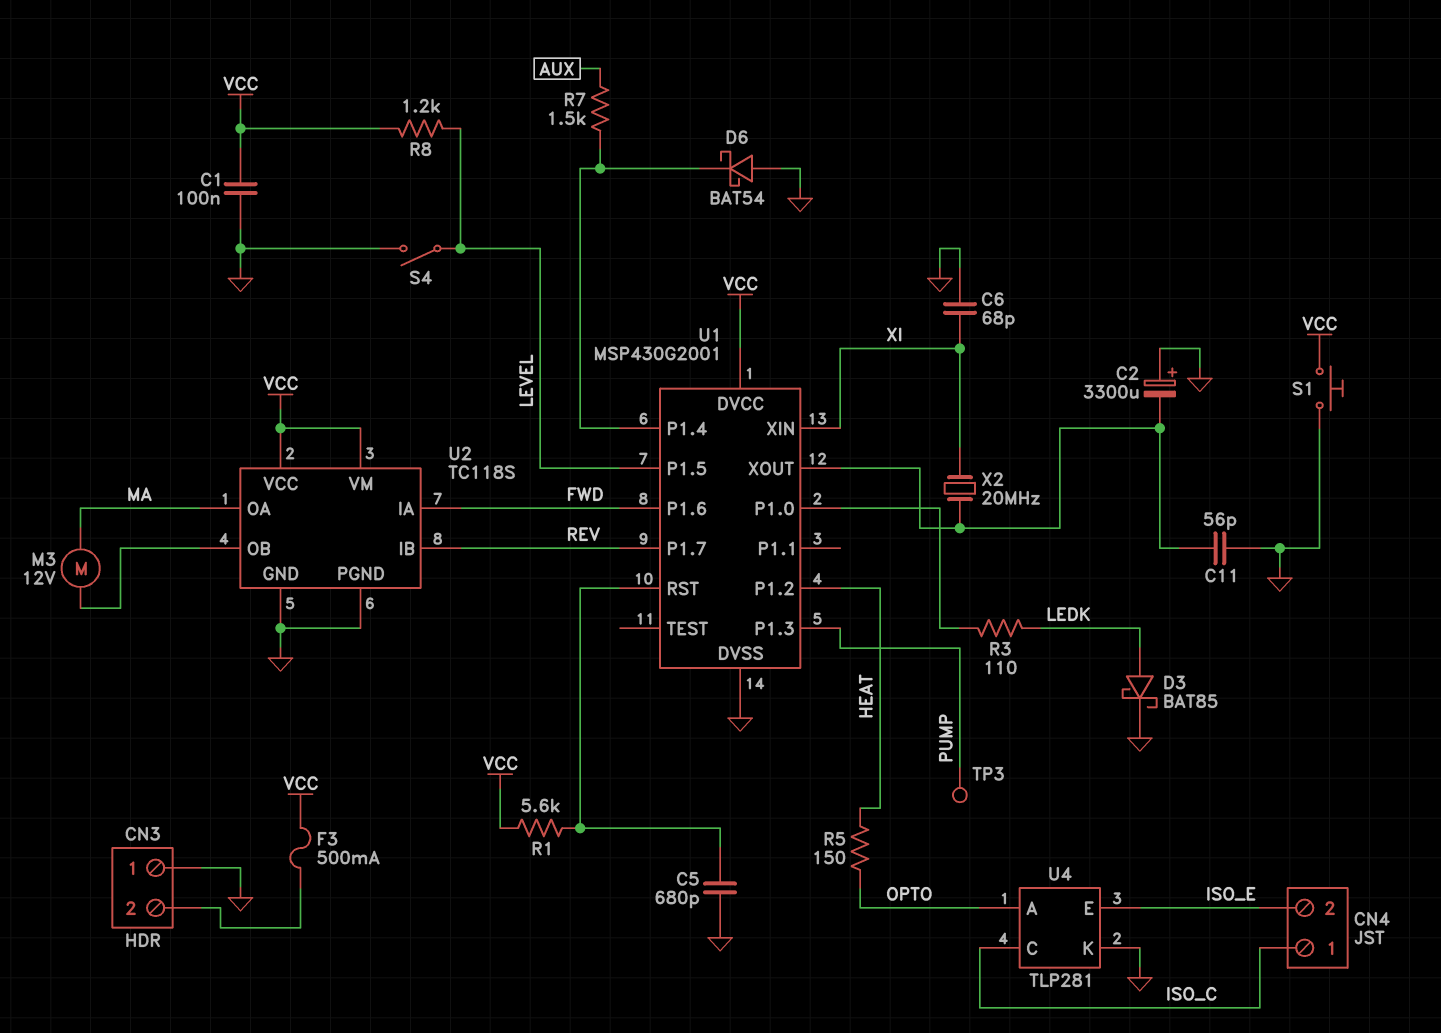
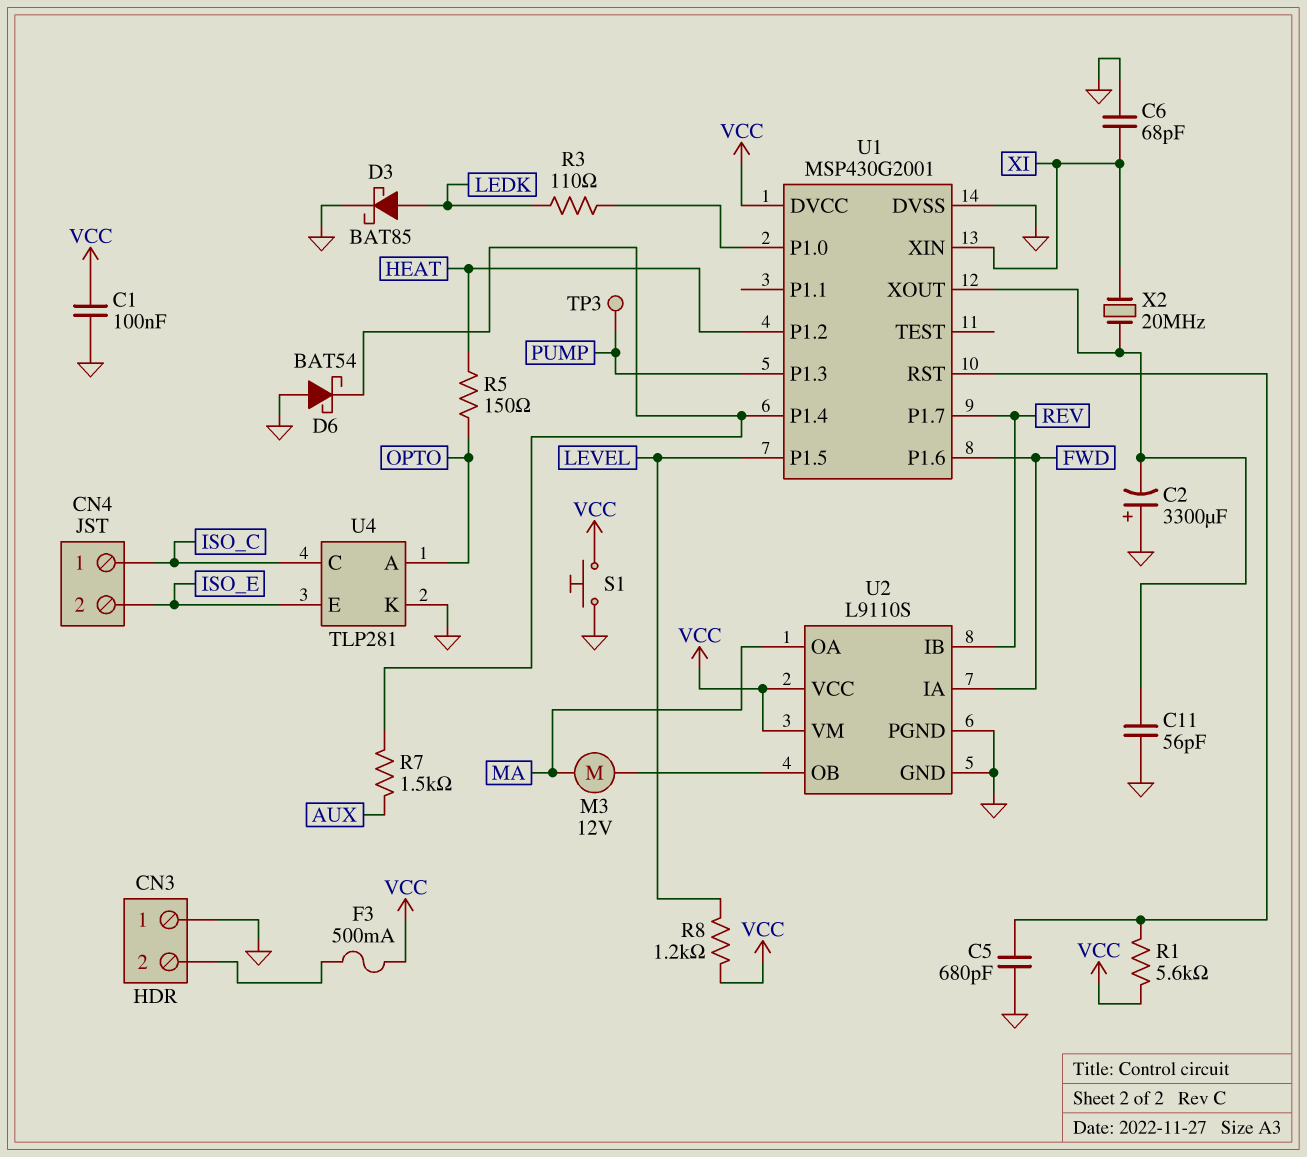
S4: switch (GND, LEVEL) -> none
U2: TC118S -> L9110S

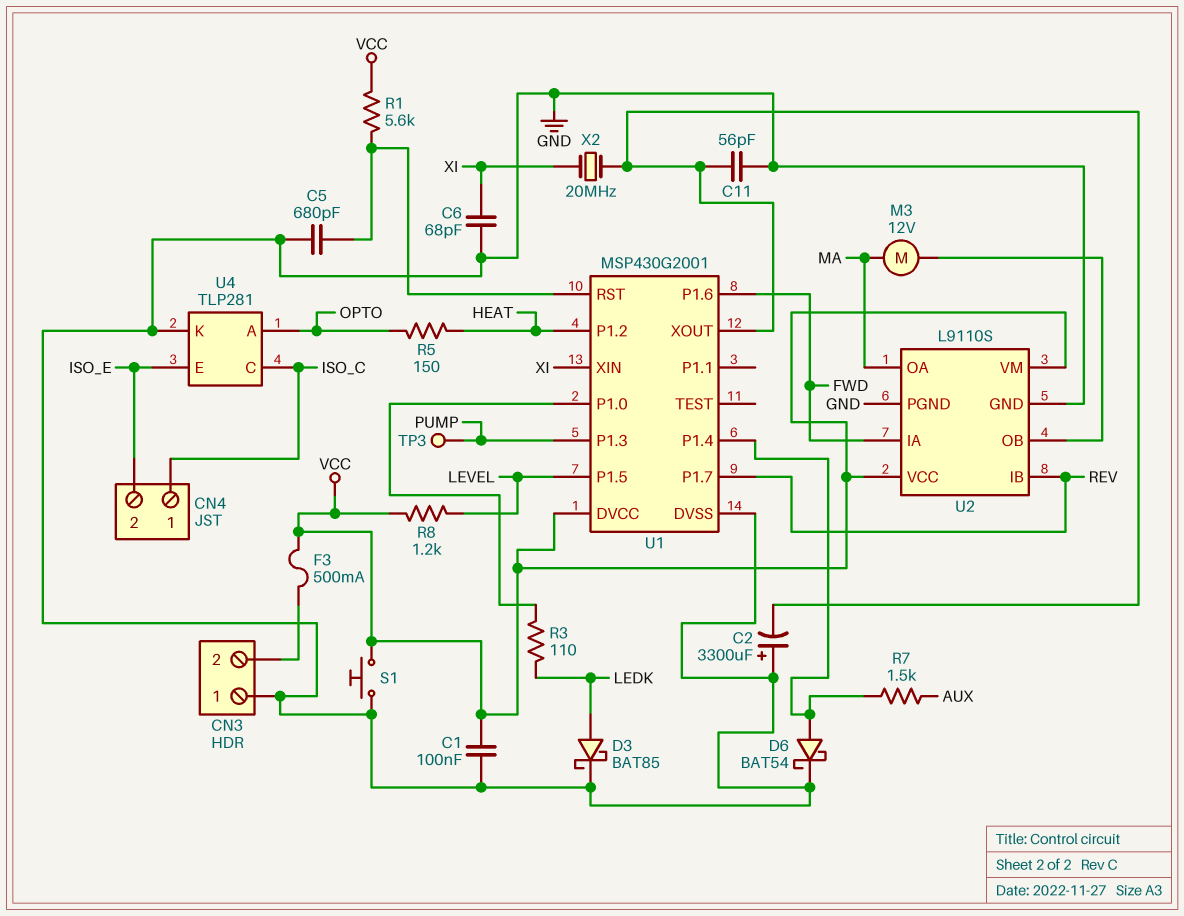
D6: schottky BAT54 (A GND, K U1/P1.4) -> schottky BAT54 (A U1/P1.4, K GND)

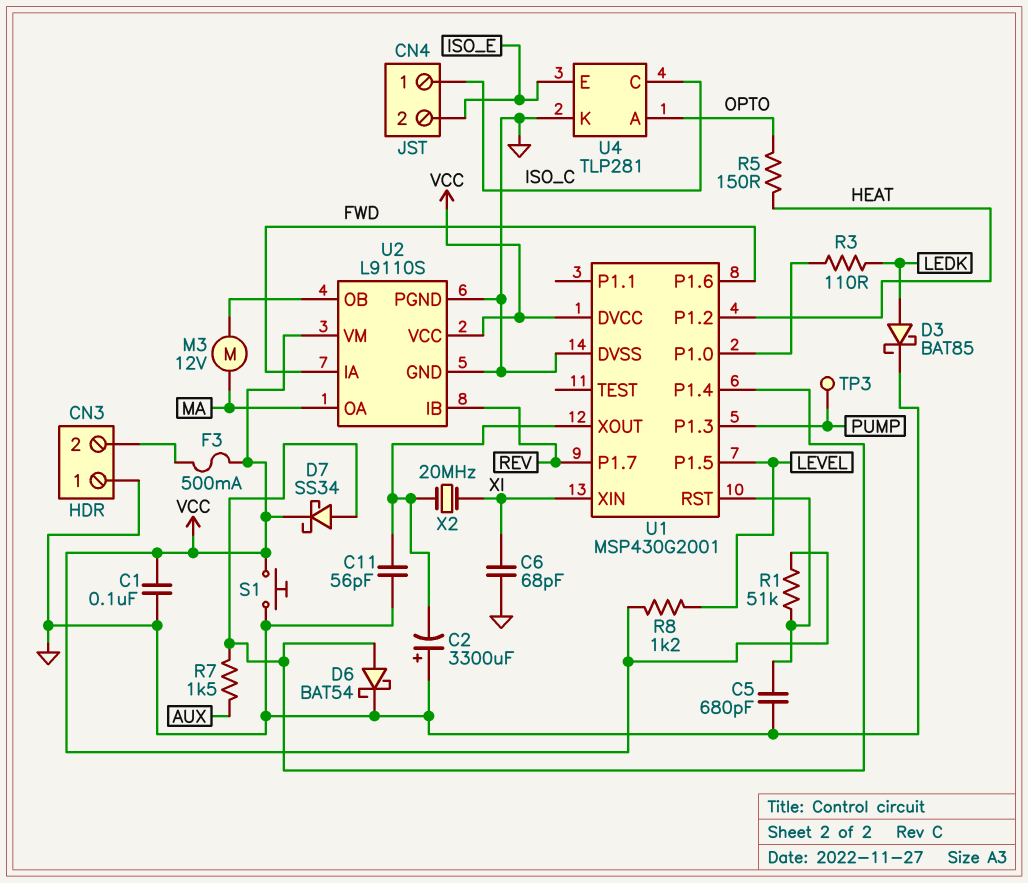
D7: none -> schottky SS34 (A U1/P1.4, K VCC)
R1: 5.6k (U1/RST, VCC) -> 51k (U1/RST, VCC)

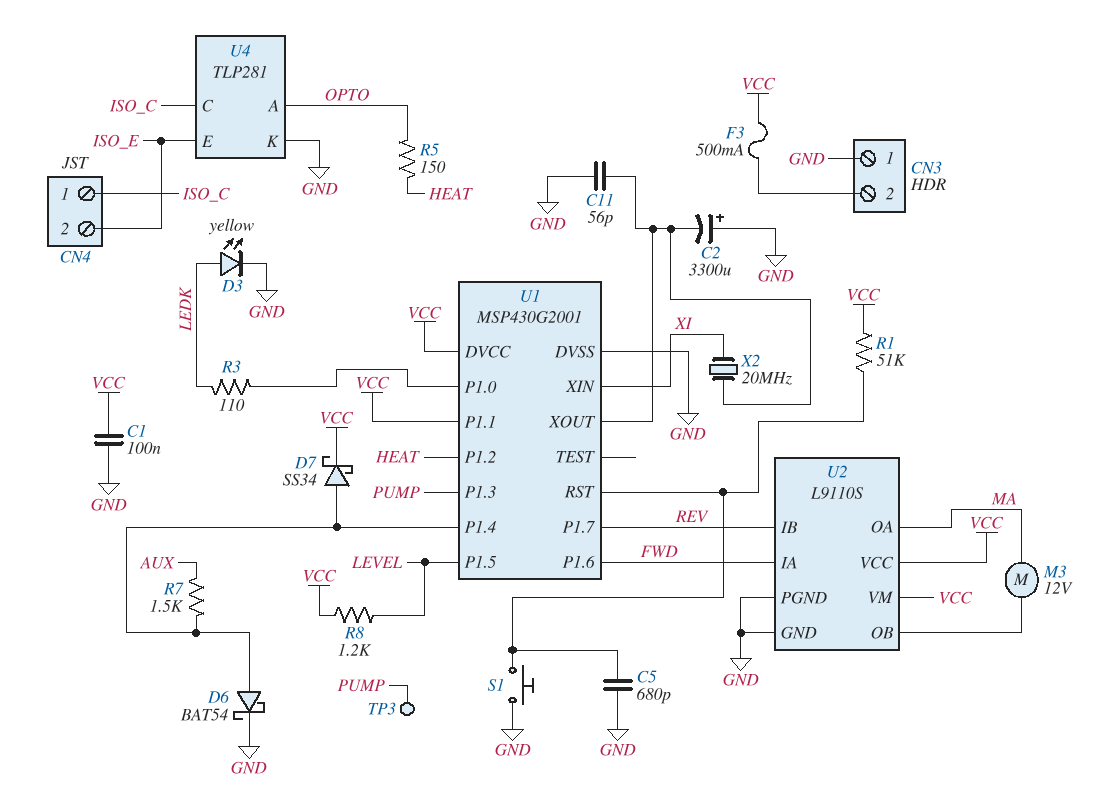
C6: 68pF (GND, XI) -> none
D3: schottky BAT85 (A LEDK, K GND) -> LED yellow (A LEDK, K GND)
S1: button (GND, VCC) -> button (GND, U1/RST)
U1 pin P1.1: none -> VCC

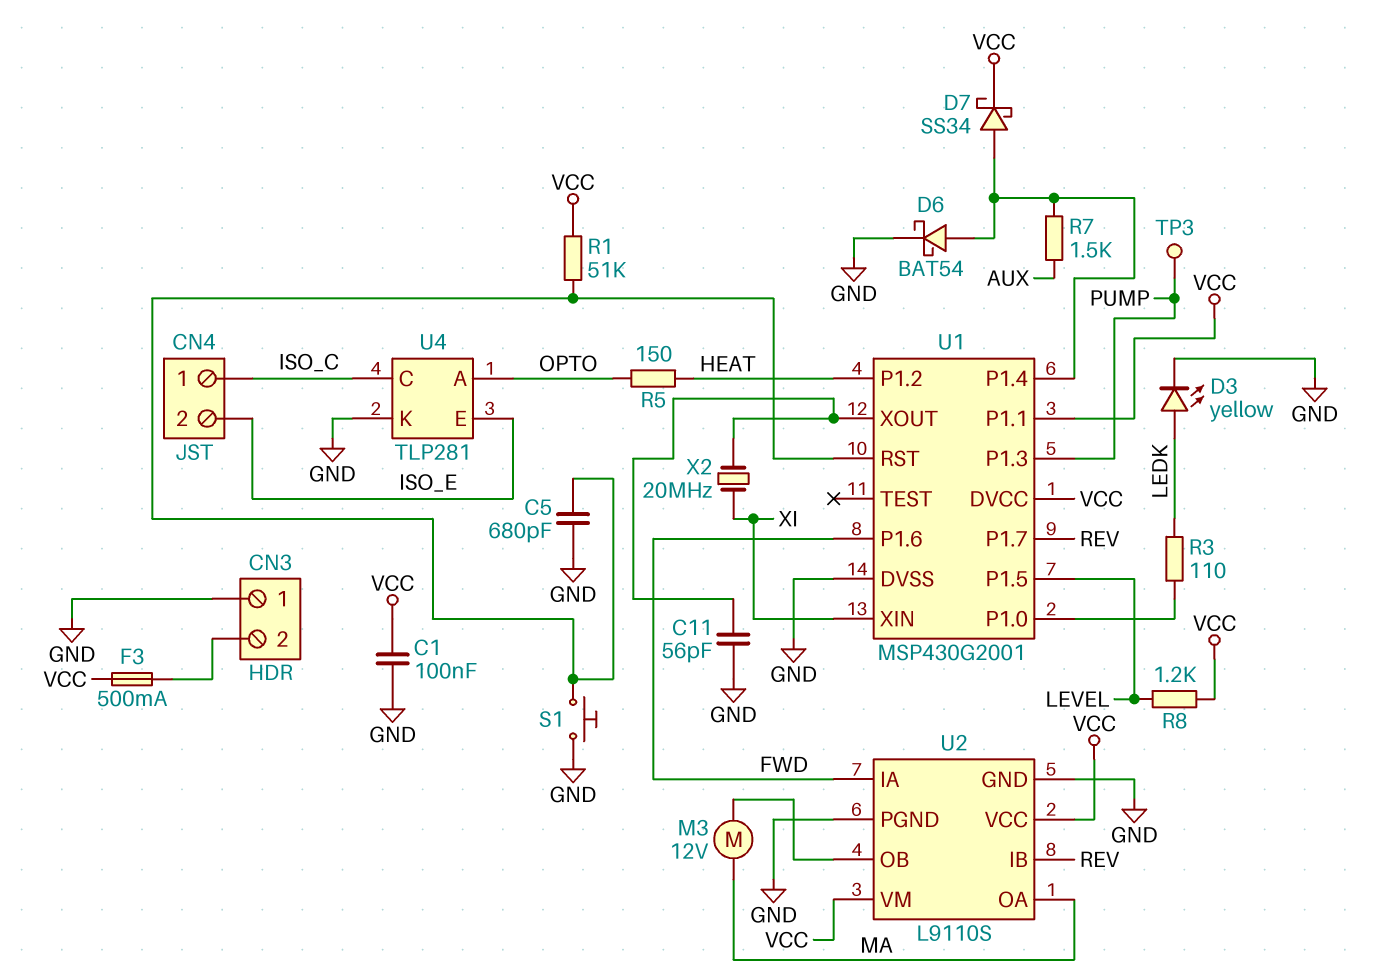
C2: 3300uF (plus GND, minus U1/XOUT) -> none

